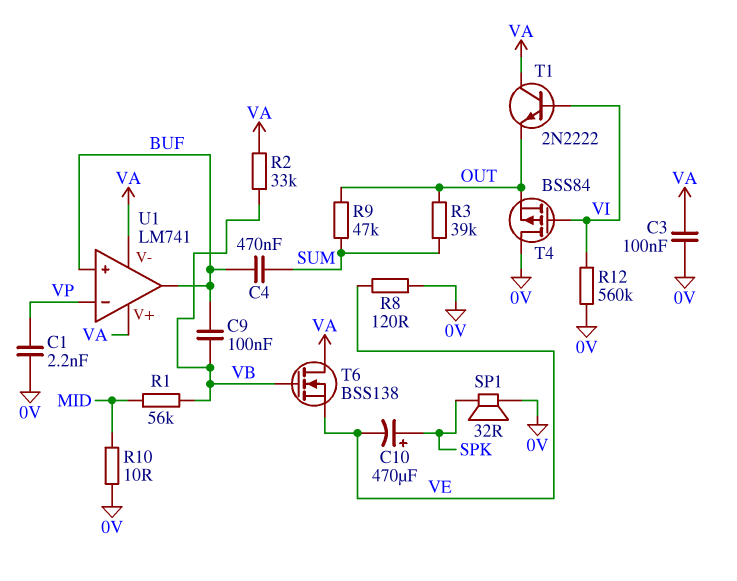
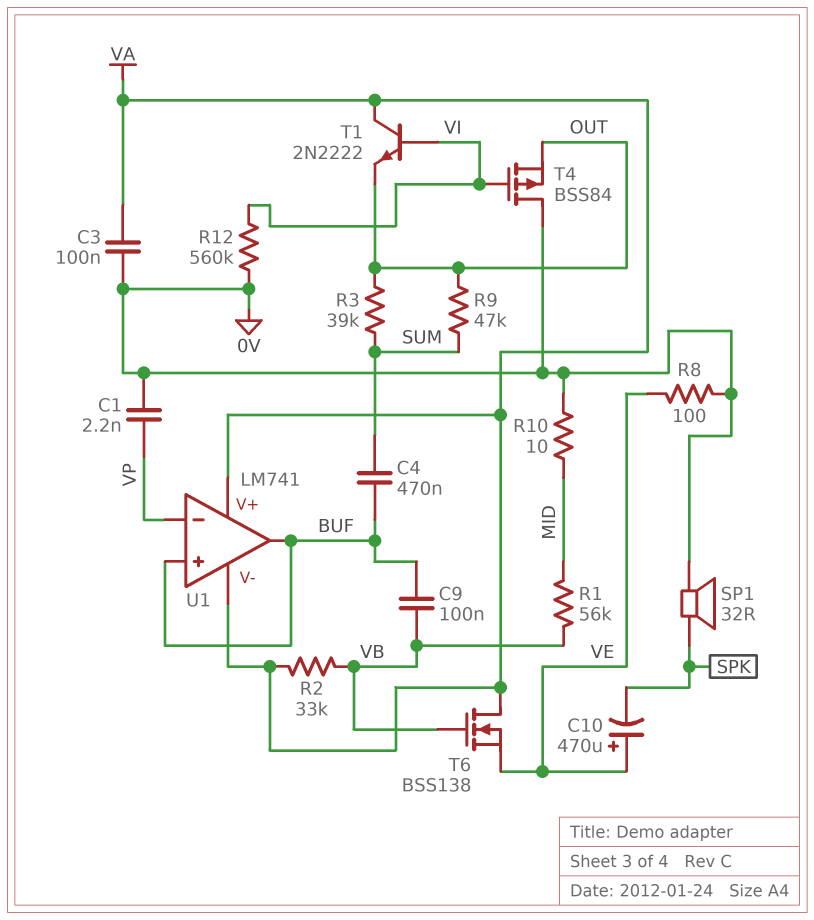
C10: 470uF (plus SPK, minus VE) -> 470uF (plus VE, minus SPK)
R8: 120 (0V, VE) -> 100 (0V, VE)

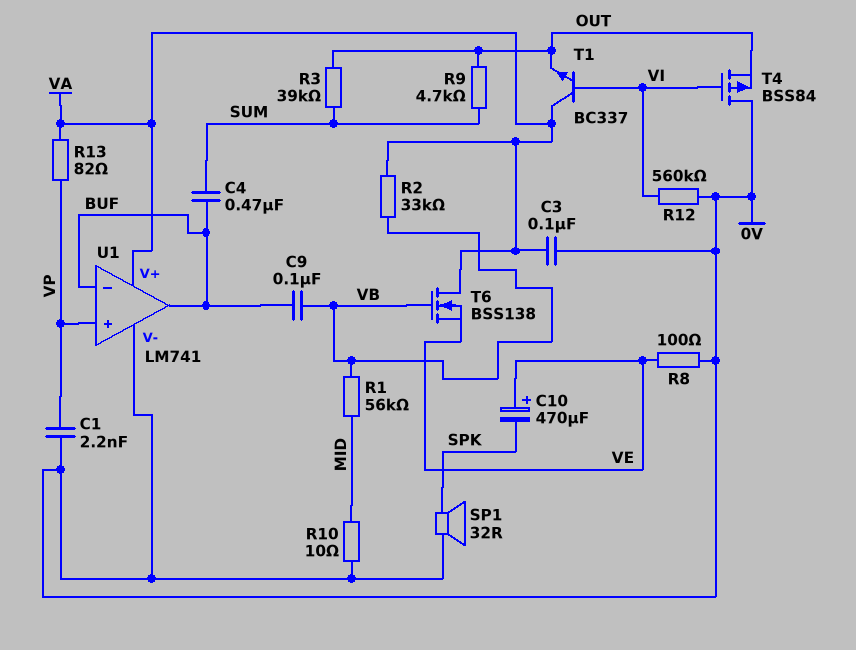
R9: 47k (OUT, SUM) -> 4.7k (OUT, SUM)
R13: none -> 82 (VA, VP)
T1: NPN 2N2222 (B VI, C VA, E OUT) -> NPN BC337 (B VI, C VA, E OUT)
U1 pin V-: VA -> 0V
U1 pin in+: BUF -> VP
U1 pin in-: VP -> BUF

